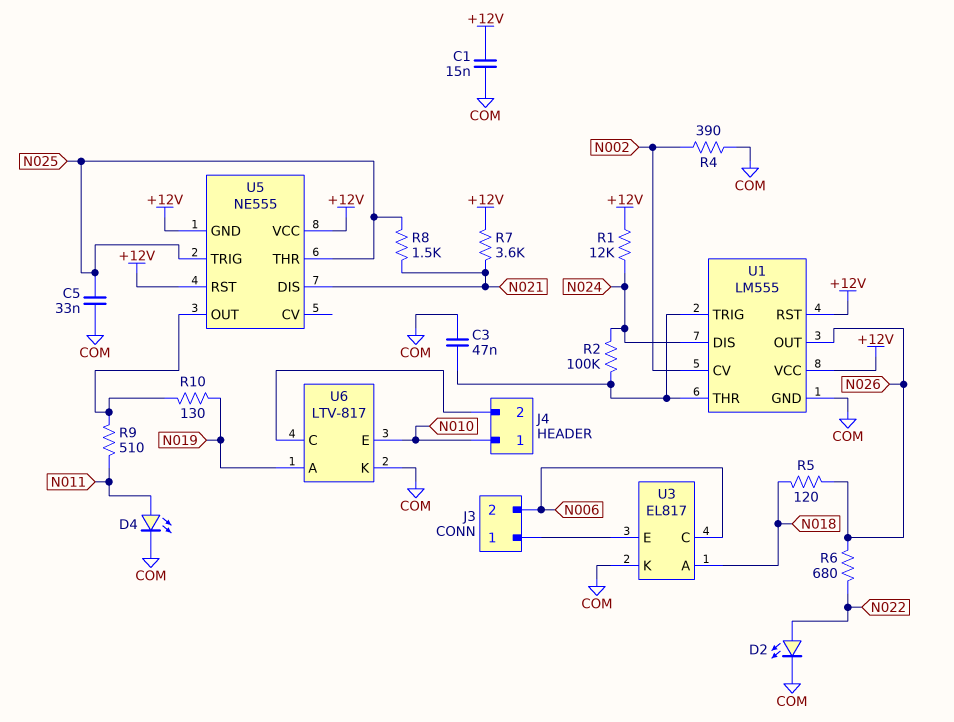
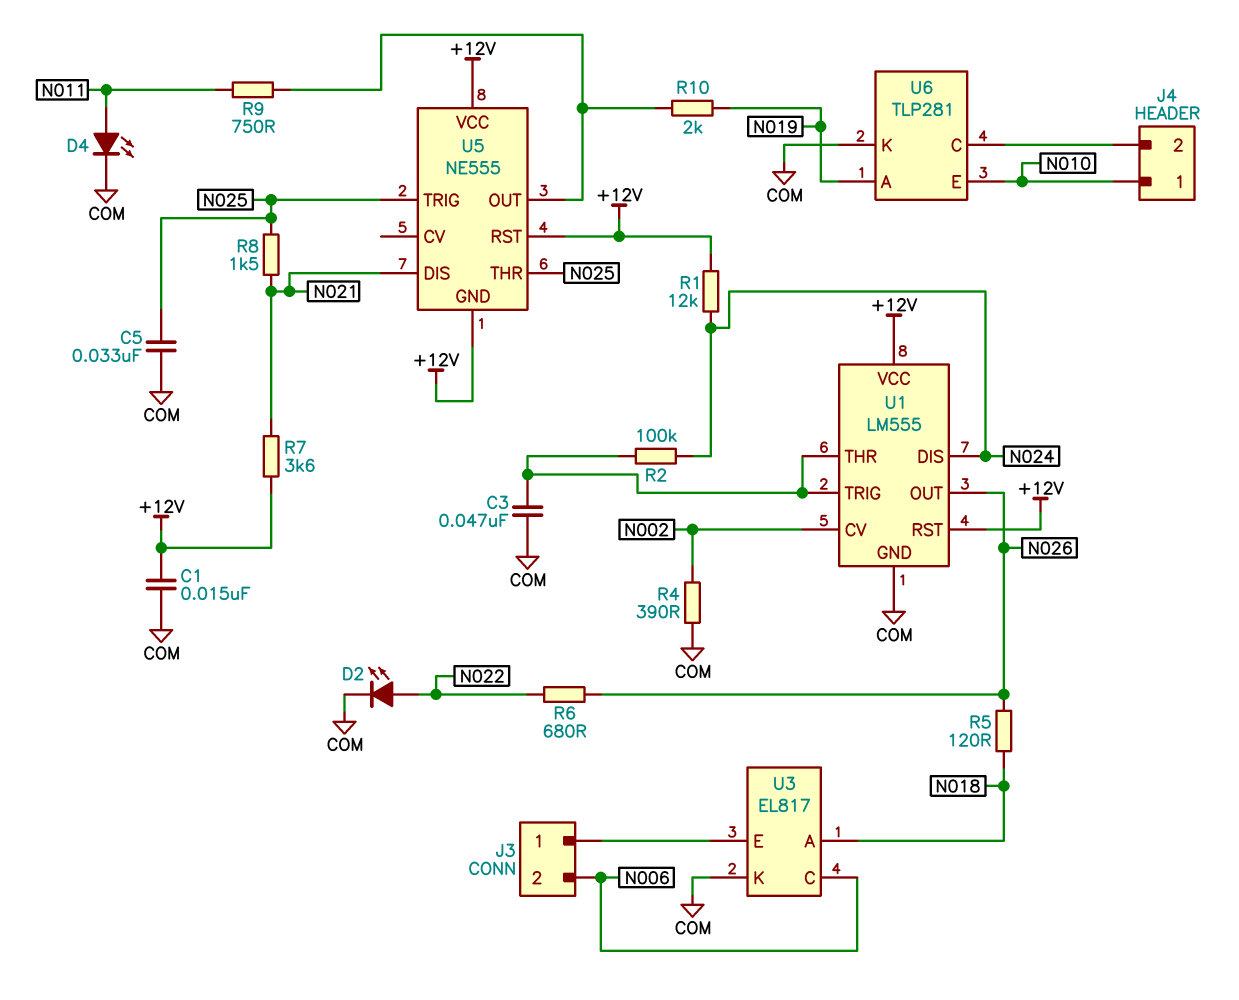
R9: 510 (N011, U5/OUT) -> 750 (N011, U5/OUT)
R10: 130 (N019, U5/OUT) -> 2k (N019, U5/OUT)
U6: LTV-817 -> TLP281

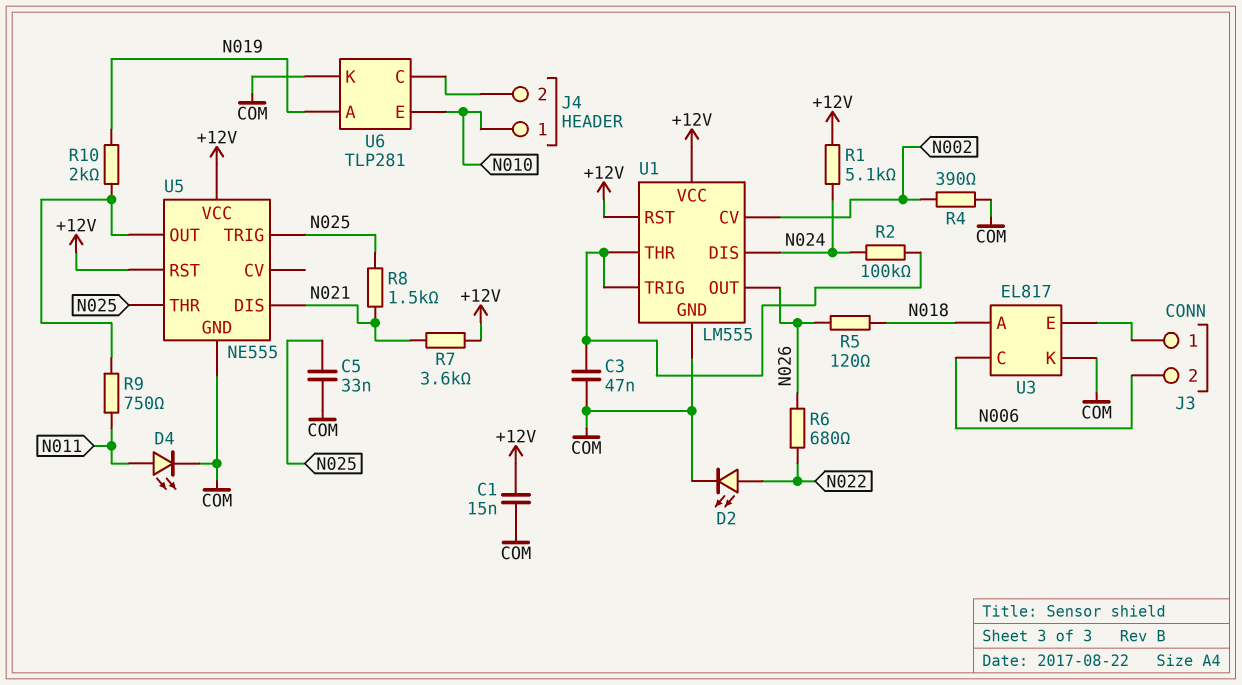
R1: 12k (+12V, N024) -> 5.1k (+12V, N024)
U5 pin GND: +12V -> COM

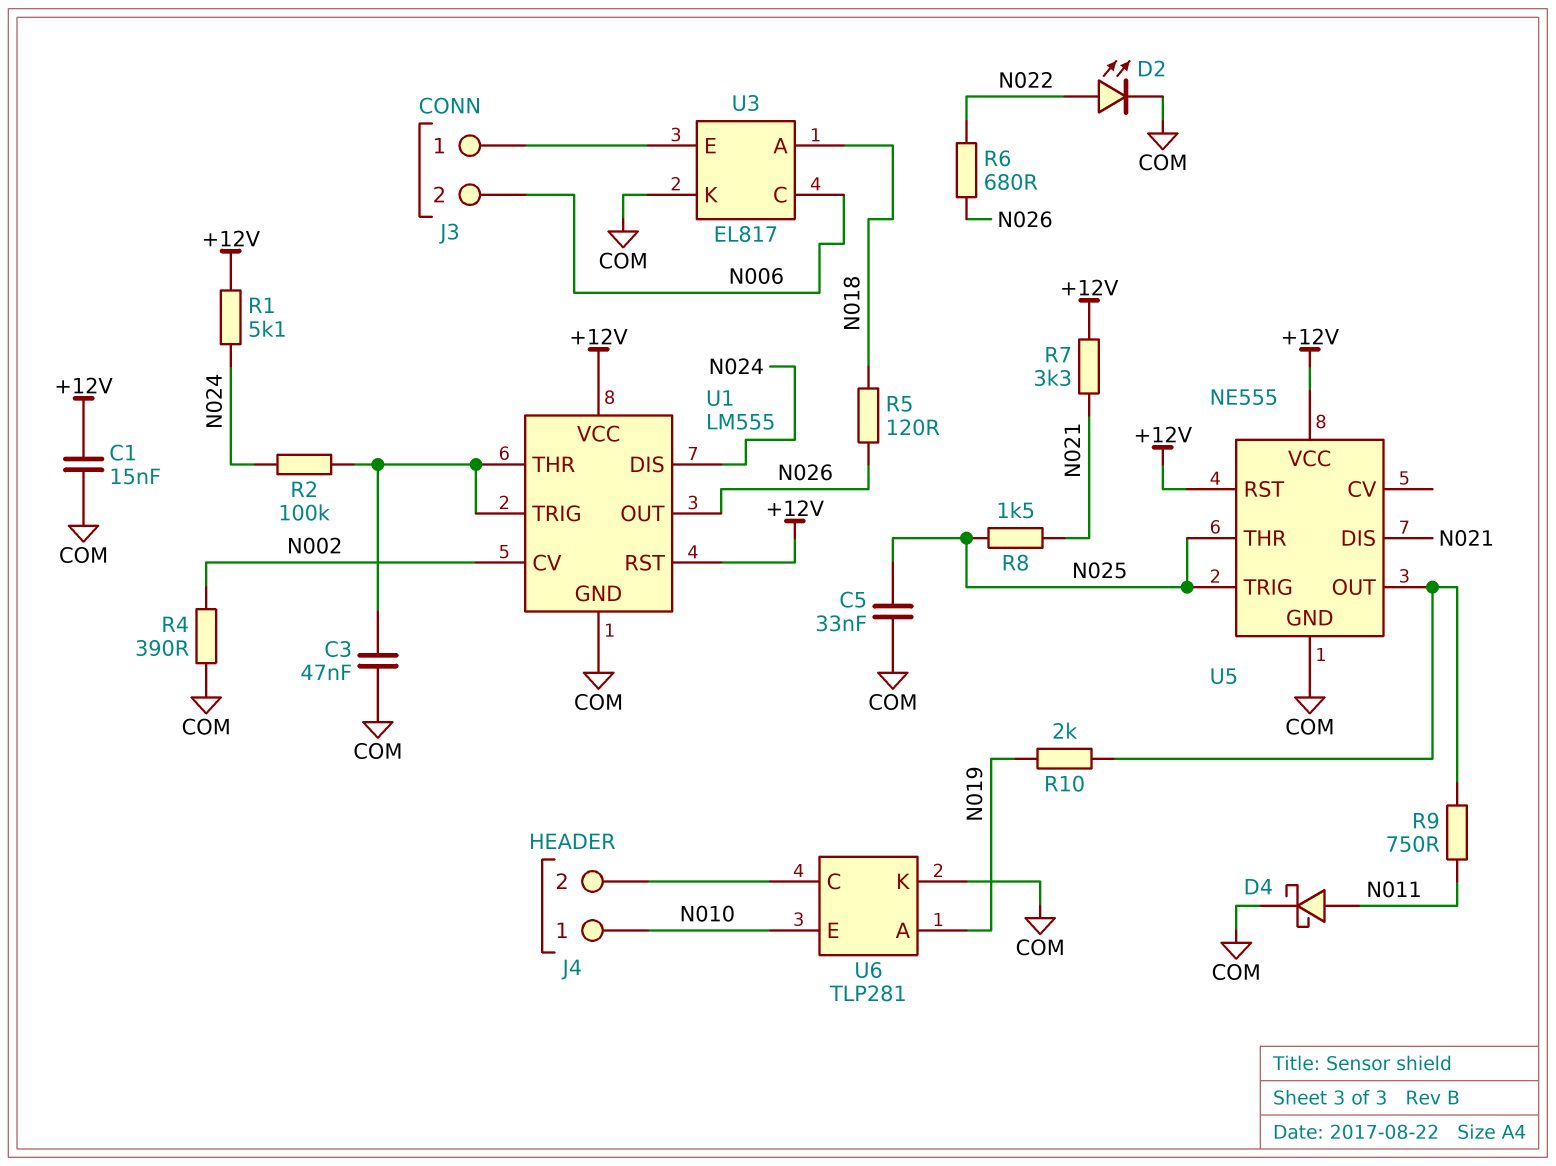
D4: LED (A N011, K COM) -> schottky (A N011, K COM)
R7: 3.6k (+12V, N021) -> 3.3k (+12V, N021)

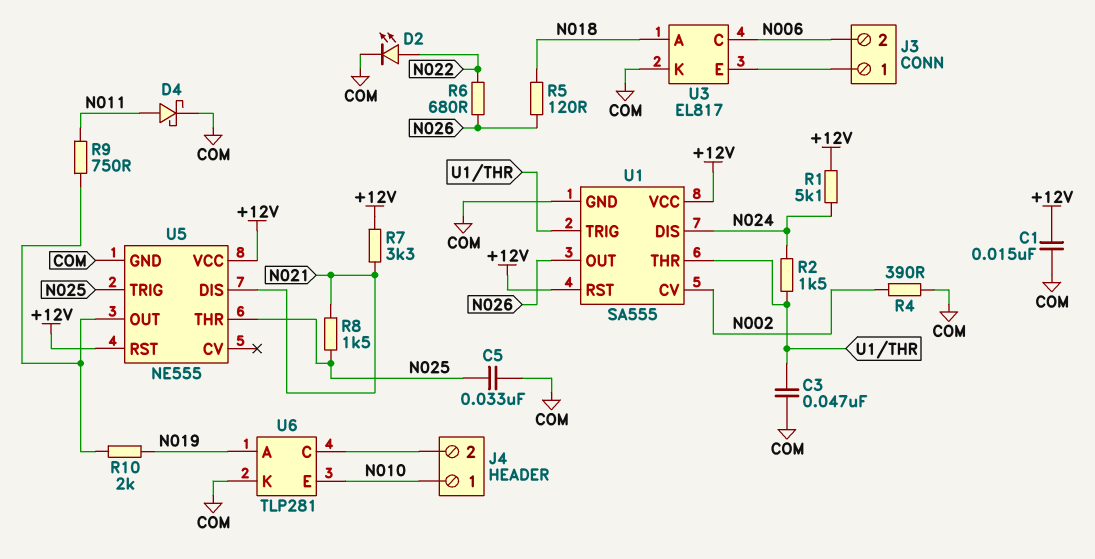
R2: 100k (N024, U1/THR) -> 1.5k (N024, U1/THR)
U1: LM555 -> SA555

